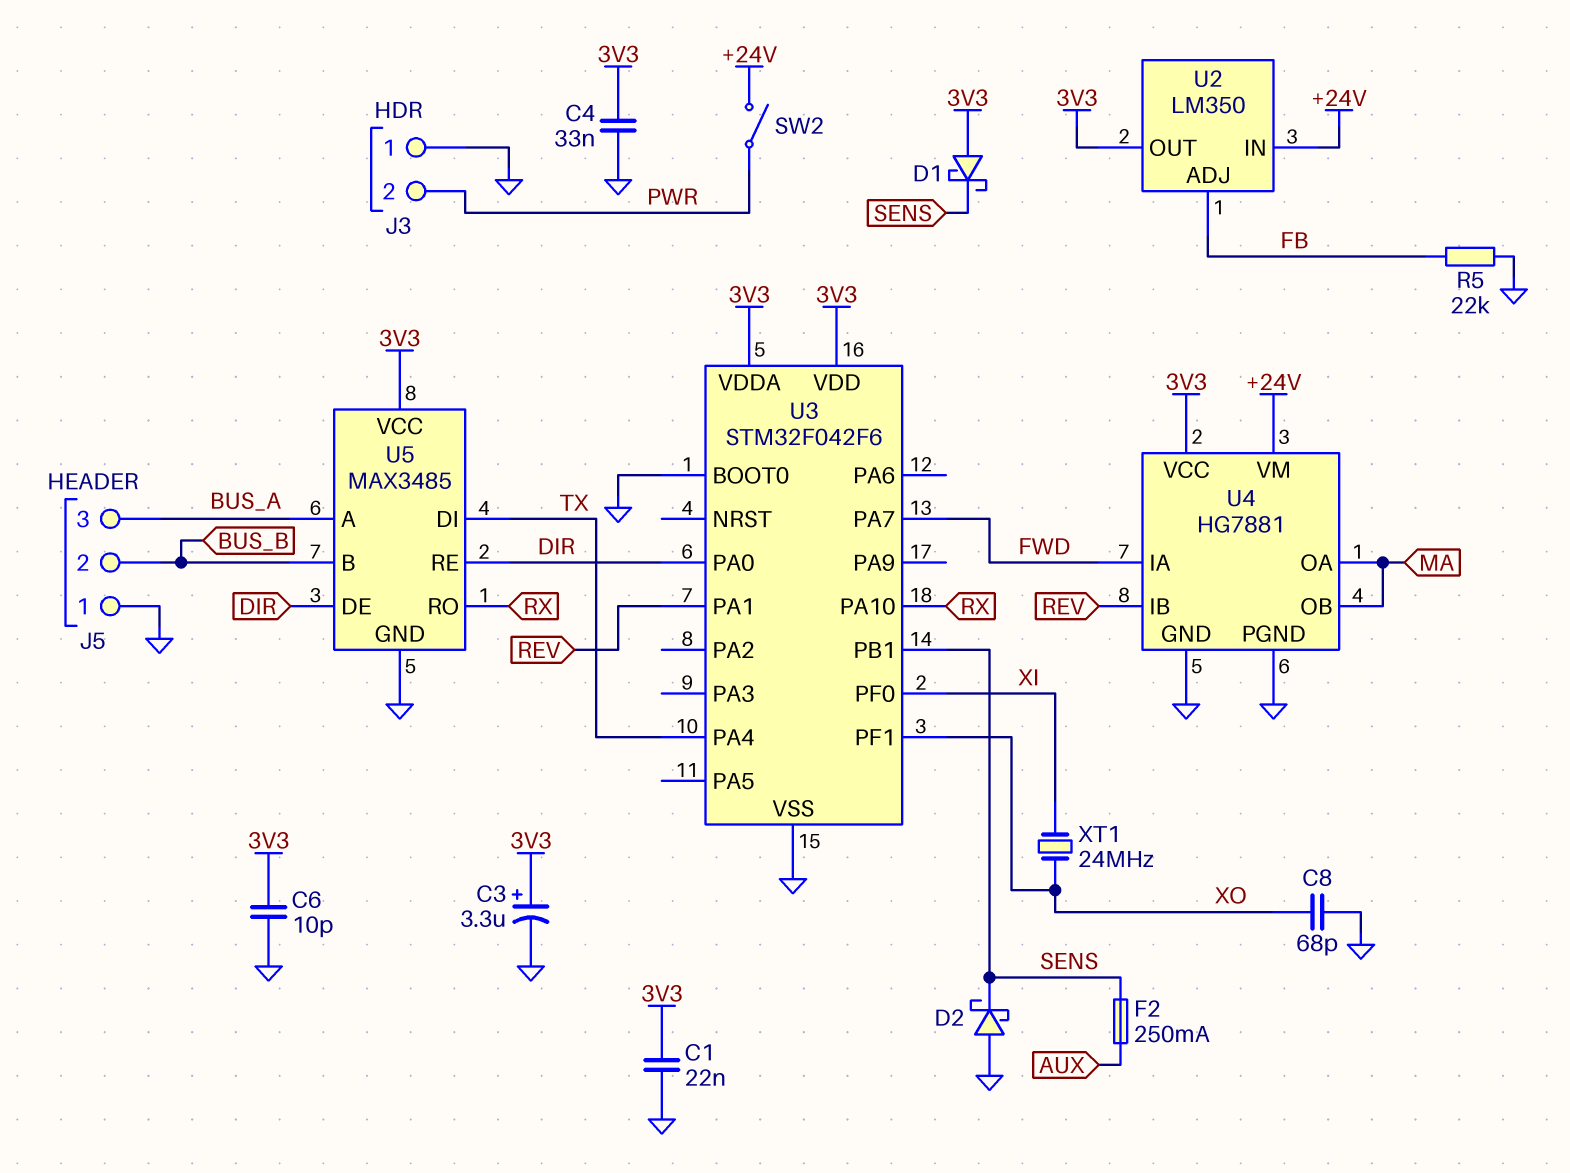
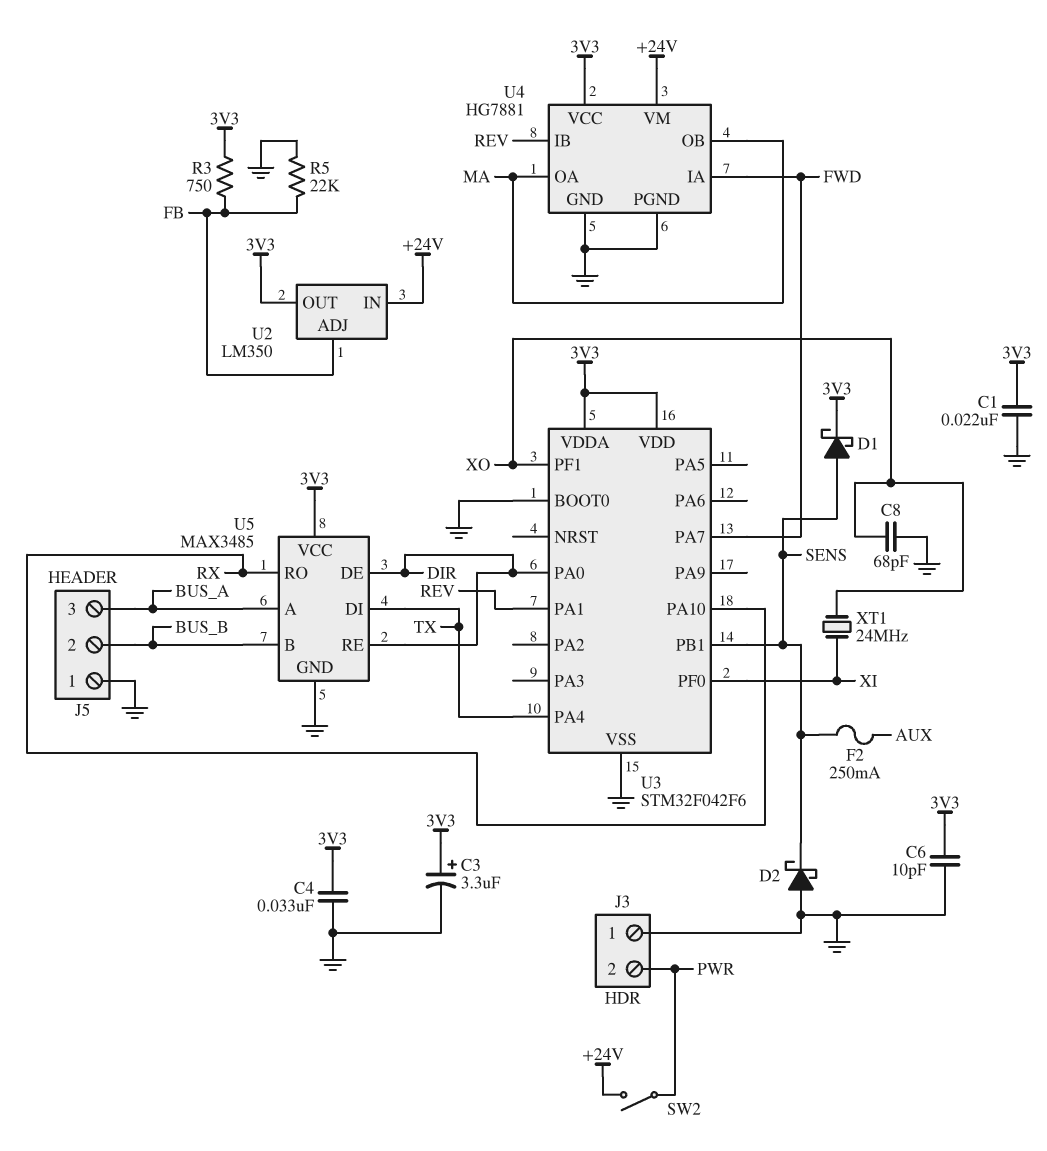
D1: schottky (A 3V3, K SENS) -> schottky (A SENS, K 3V3)
R3: none -> 750 (3V3, FB)

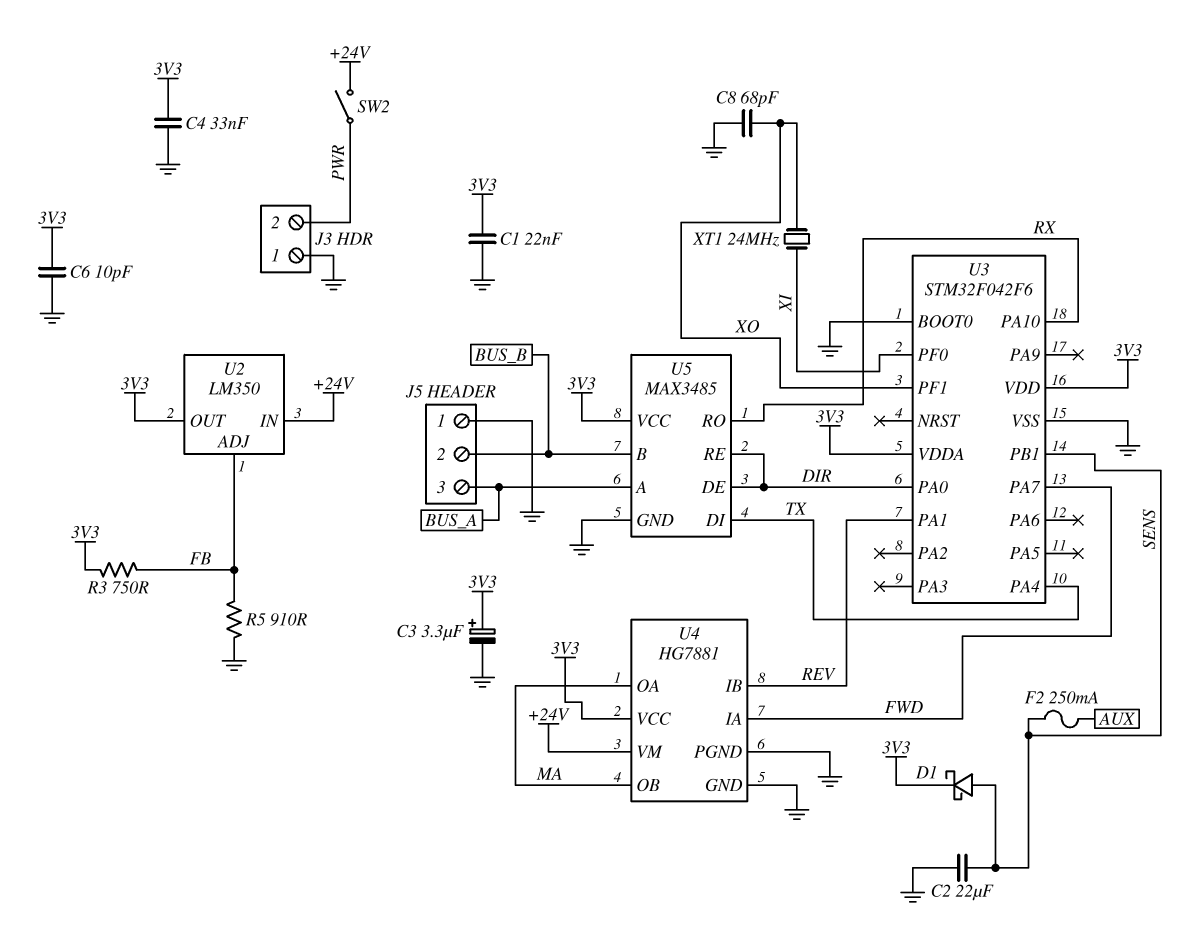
C2: none -> 22uF (GND, SENS)
D2: schottky (A GND, K SENS) -> none
R5: 22k (FB, GND) -> 910 (FB, GND)

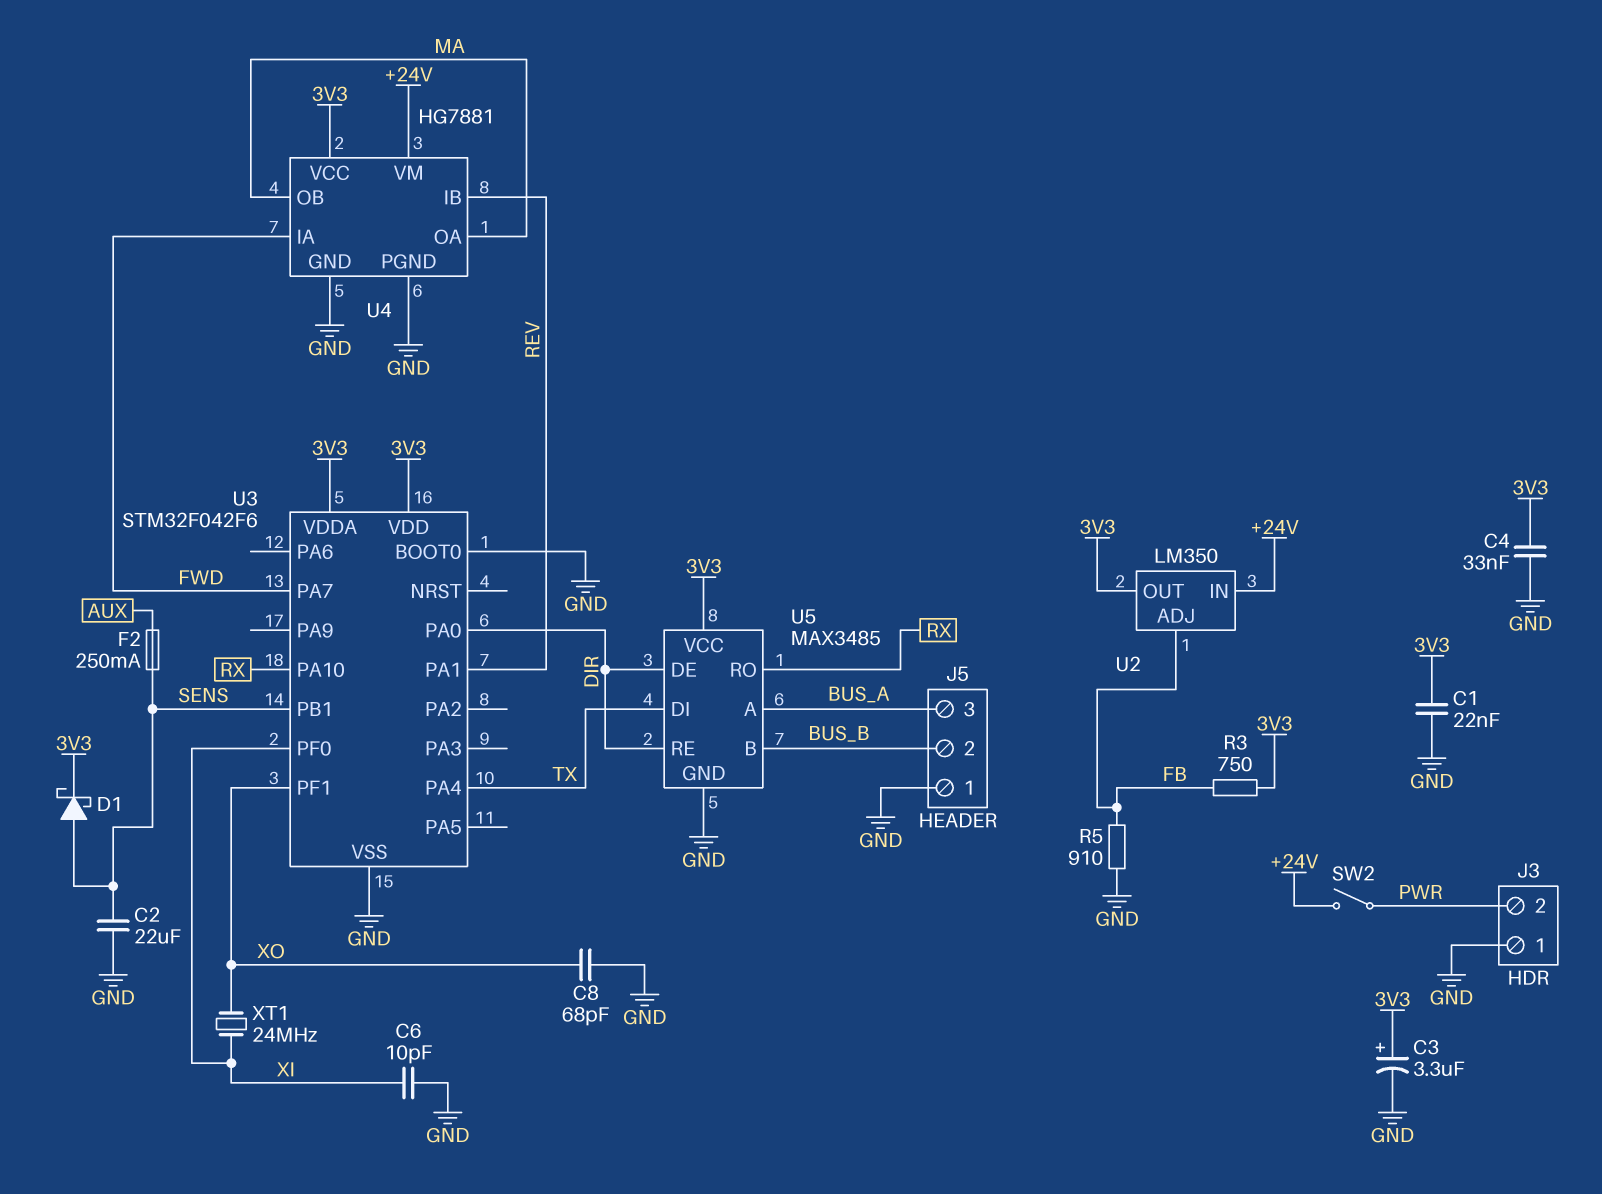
C6: 10pF (3V3, GND) -> 10pF (GND, XI)

